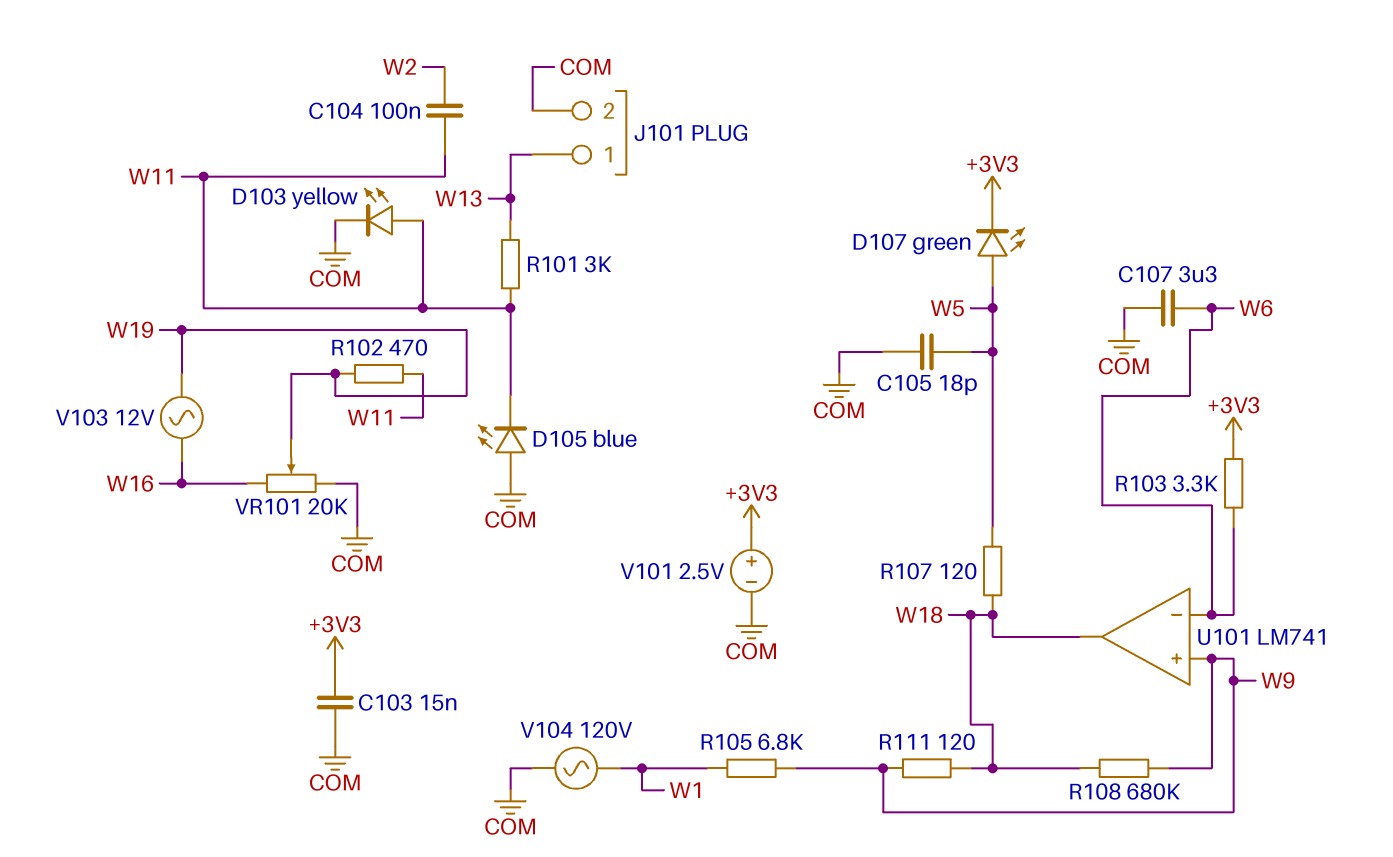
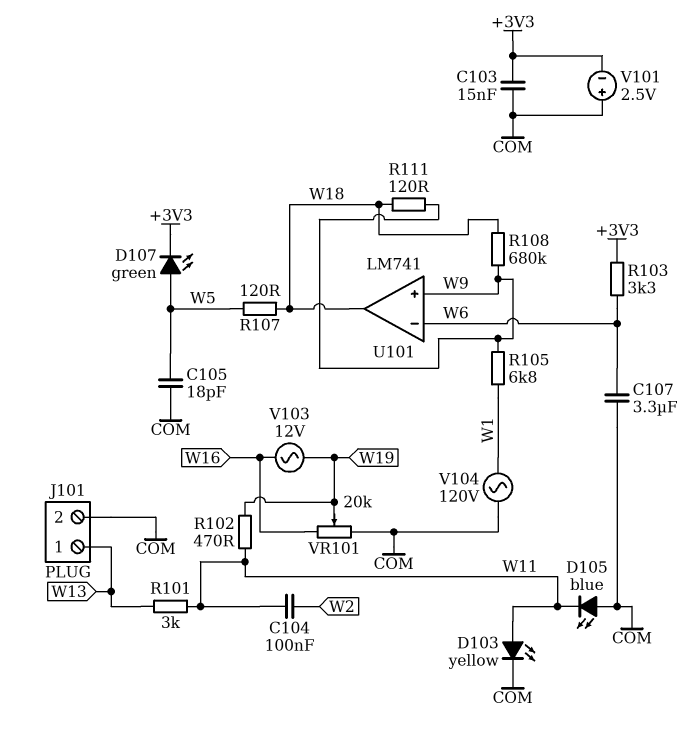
V101: 2.5V (plus +3V3, minus COM) -> 2.5V (plus COM, minus +3V3)

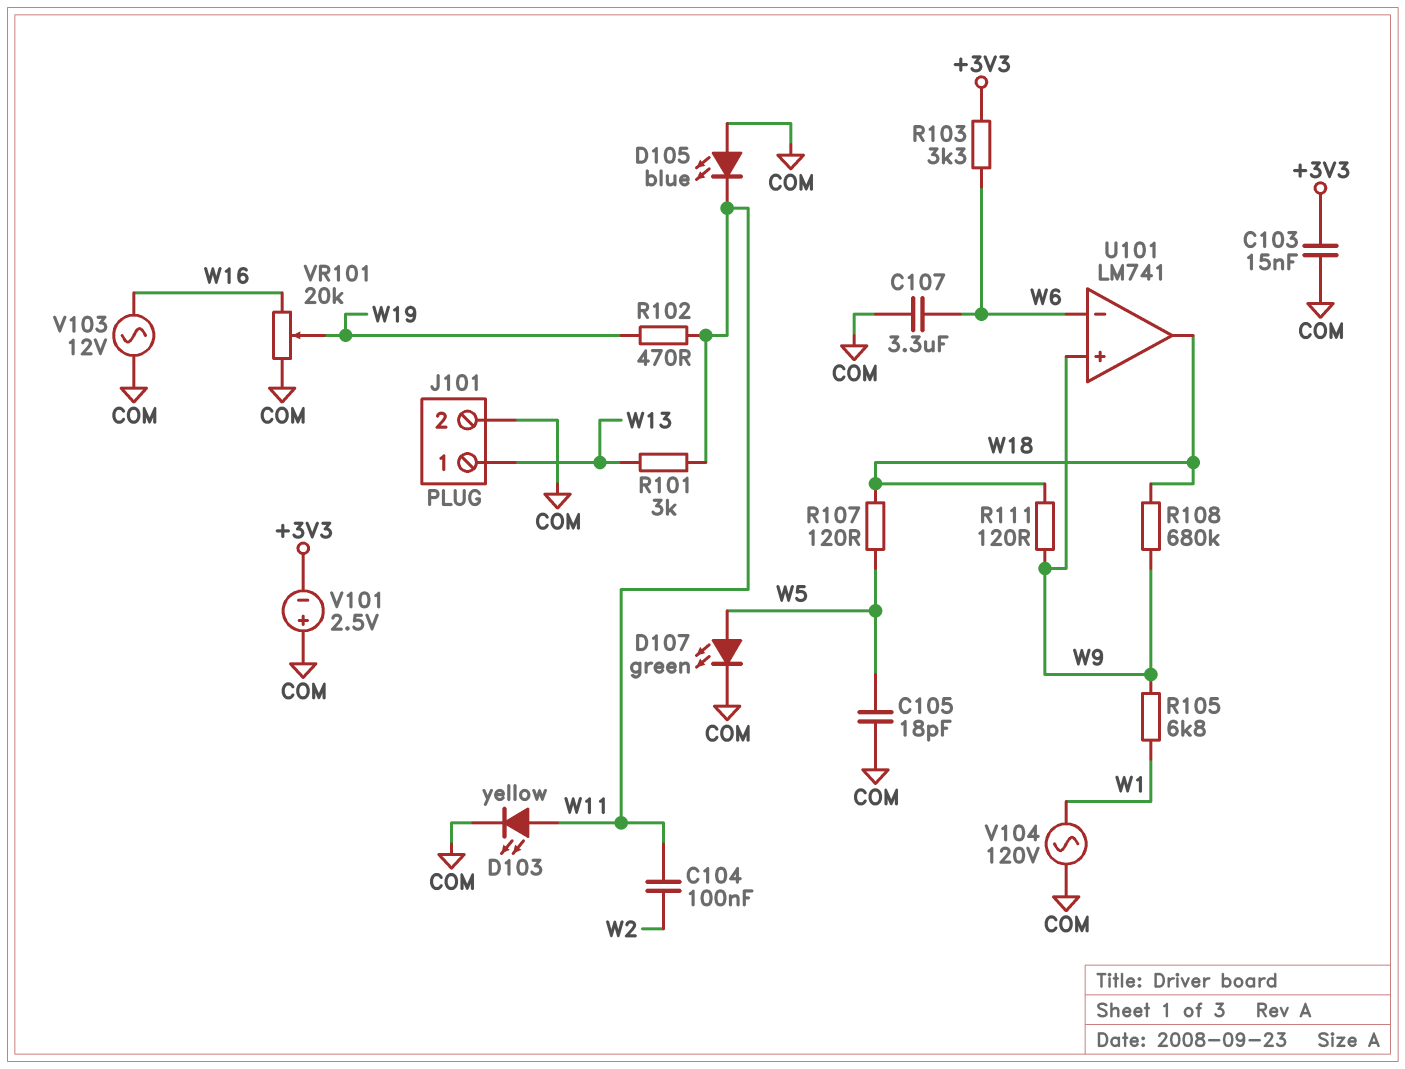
D107: LED green (A W5, K +3V3) -> LED green (A W5, K COM)
V103: AC 12V (W16, W19) -> AC 12V (COM, W16)

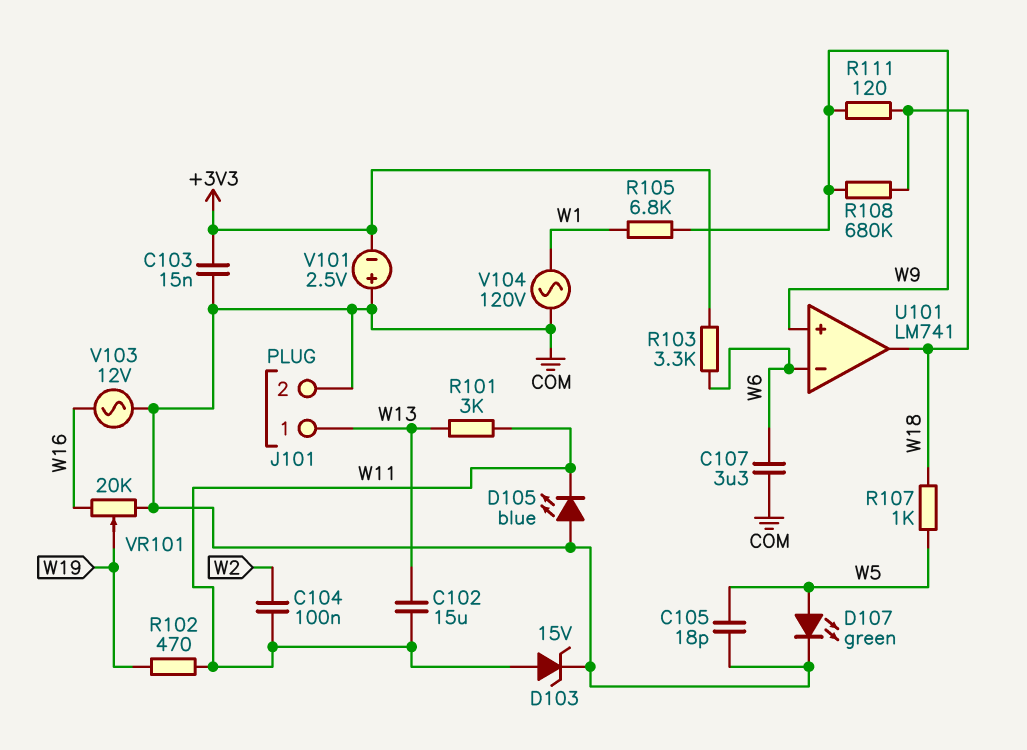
C102: none -> 15uF (W11, W13)
D103: LED yellow (A W11, K COM) -> zener 15V (A W11, K COM)
R107: 120 (W5, W18) -> 1k (W5, W18)

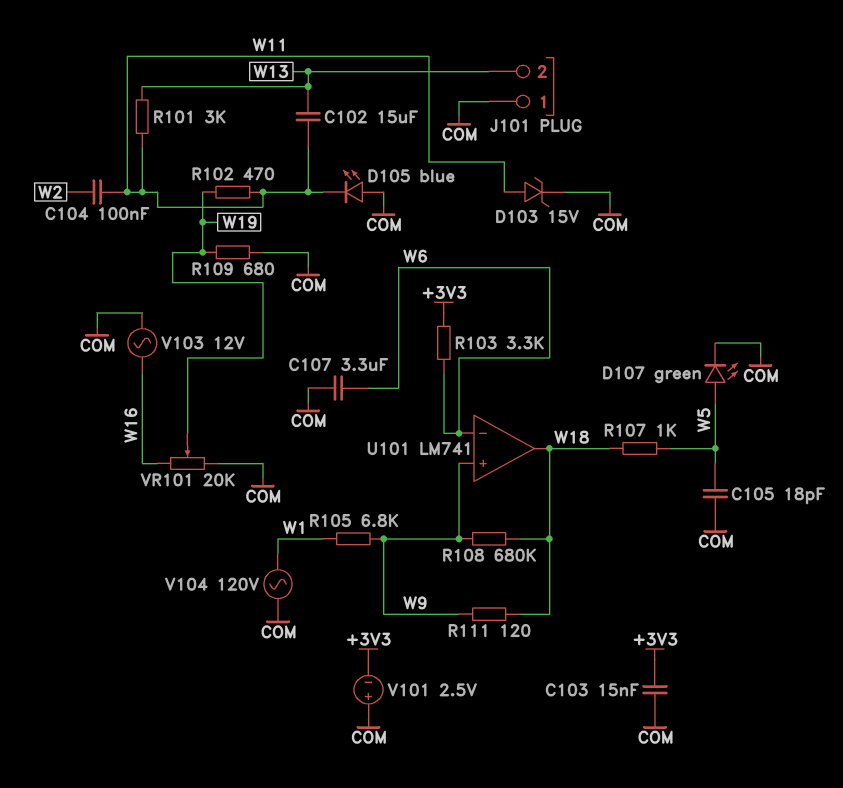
J101 pin 1: W13 -> COM
J101 pin 2: COM -> W13
R109: none -> 680 (COM, W19)

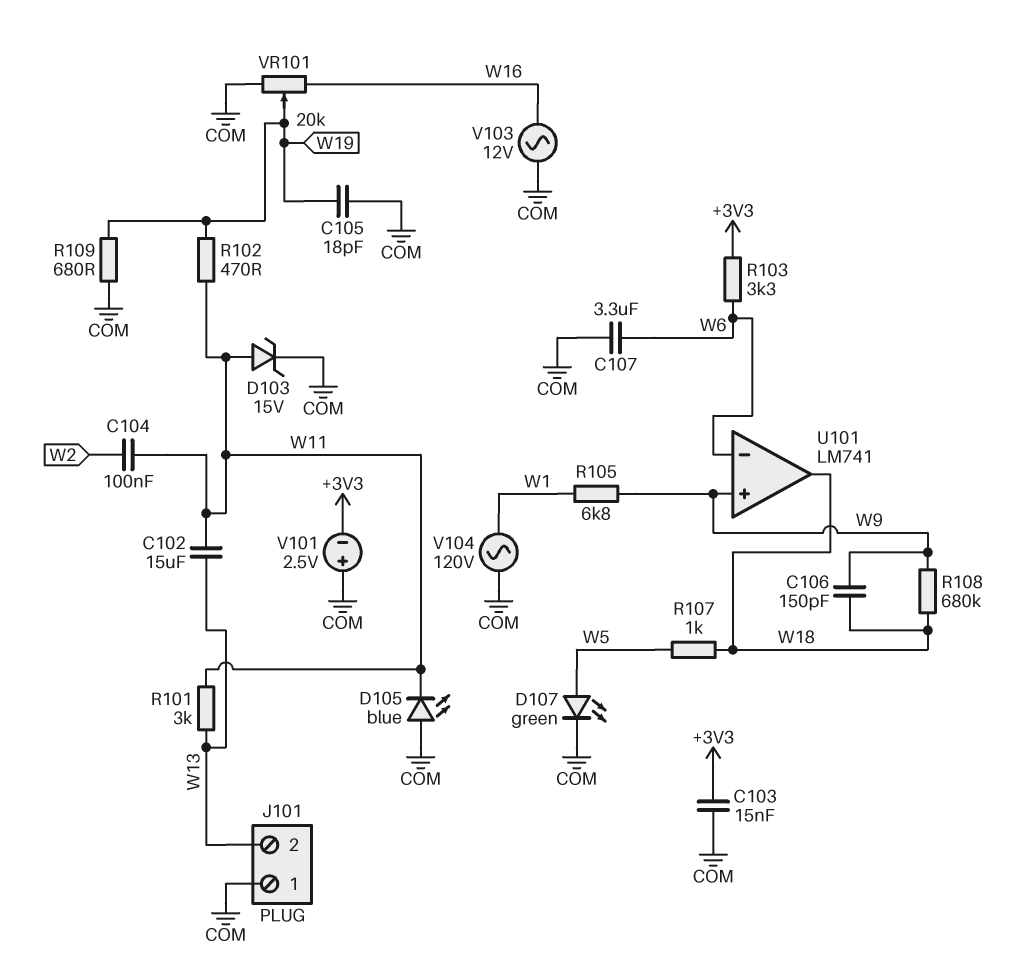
C105: 18pF (COM, W5) -> 18pF (COM, W19)
C106: none -> 150pF (W9, W18)
R111: 120 (W9, W18) -> none

